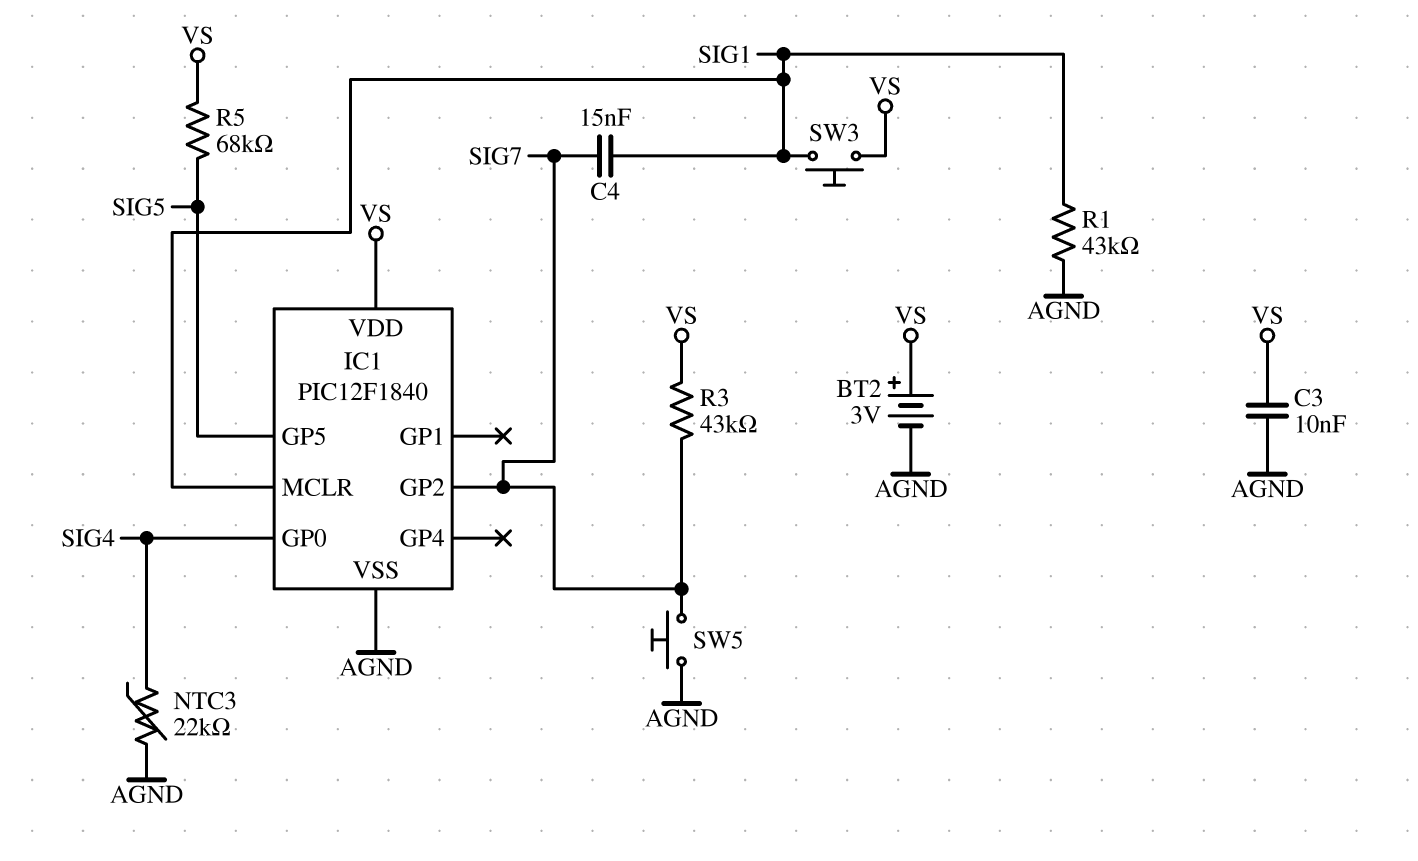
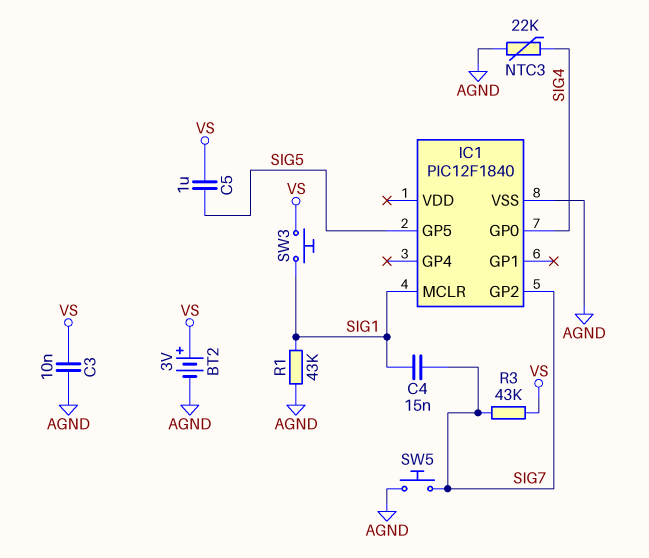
C5: none -> 1uF (SIG5, VS)
IC1 pin VDD: VS -> none
R5: 68k (SIG5, VS) -> none

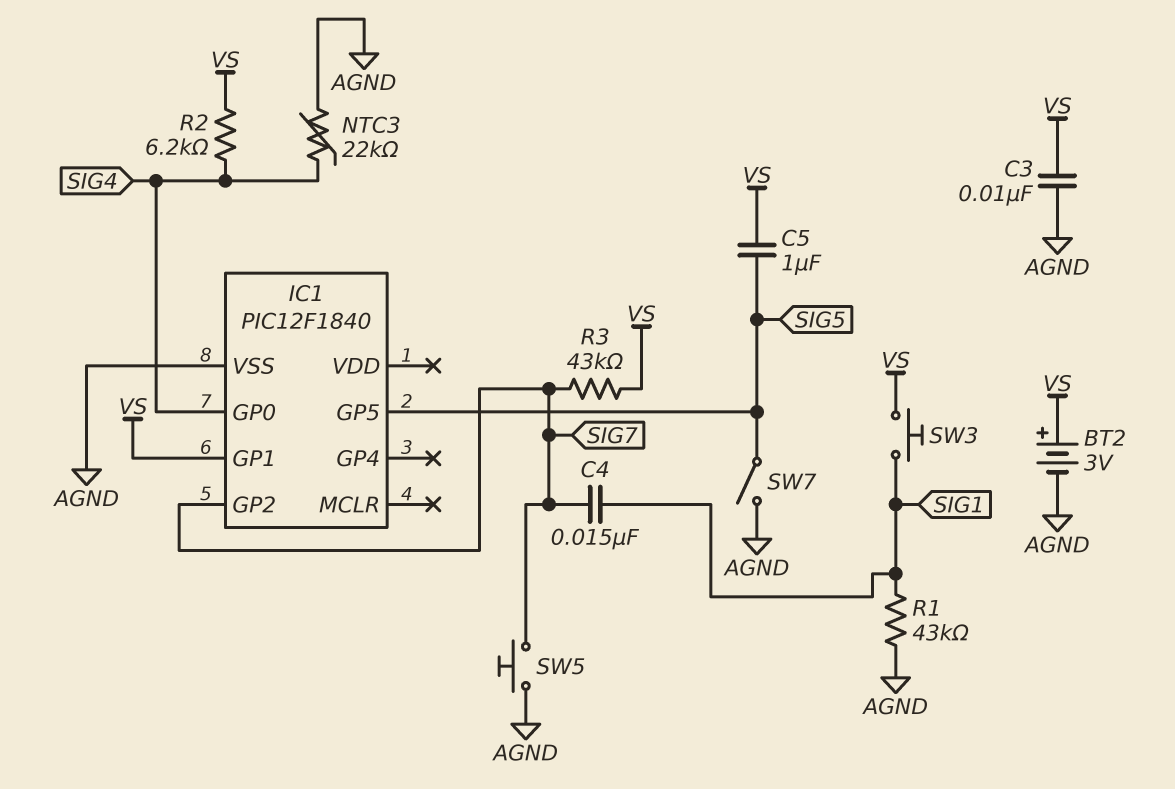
IC1 pin GP1: none -> VS
IC1 pin MCLR: SIG1 -> none
R2: none -> 6.2k (SIG4, VS)
SW7: none -> switch (AGND, SIG5)

